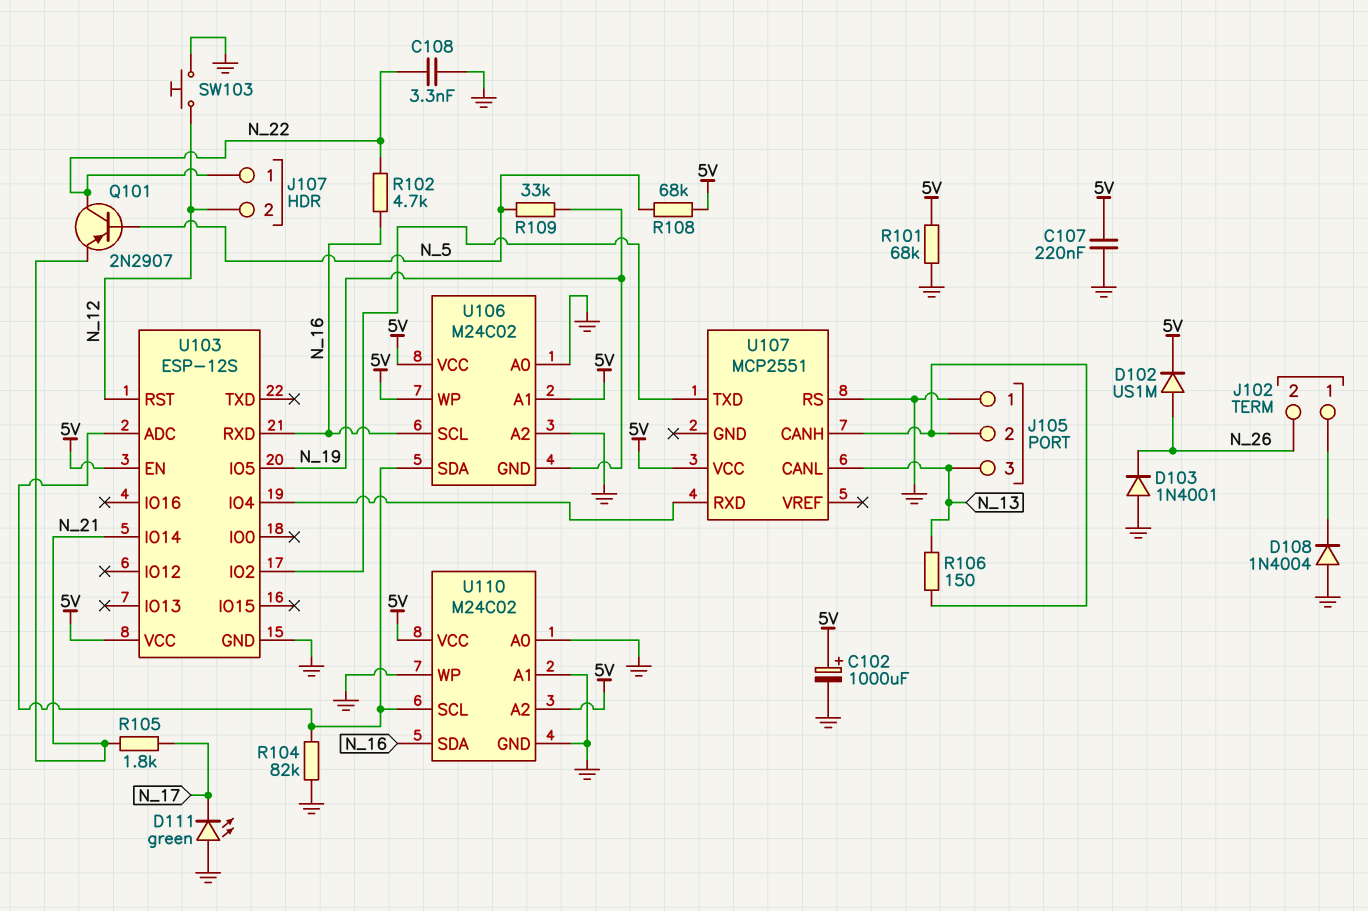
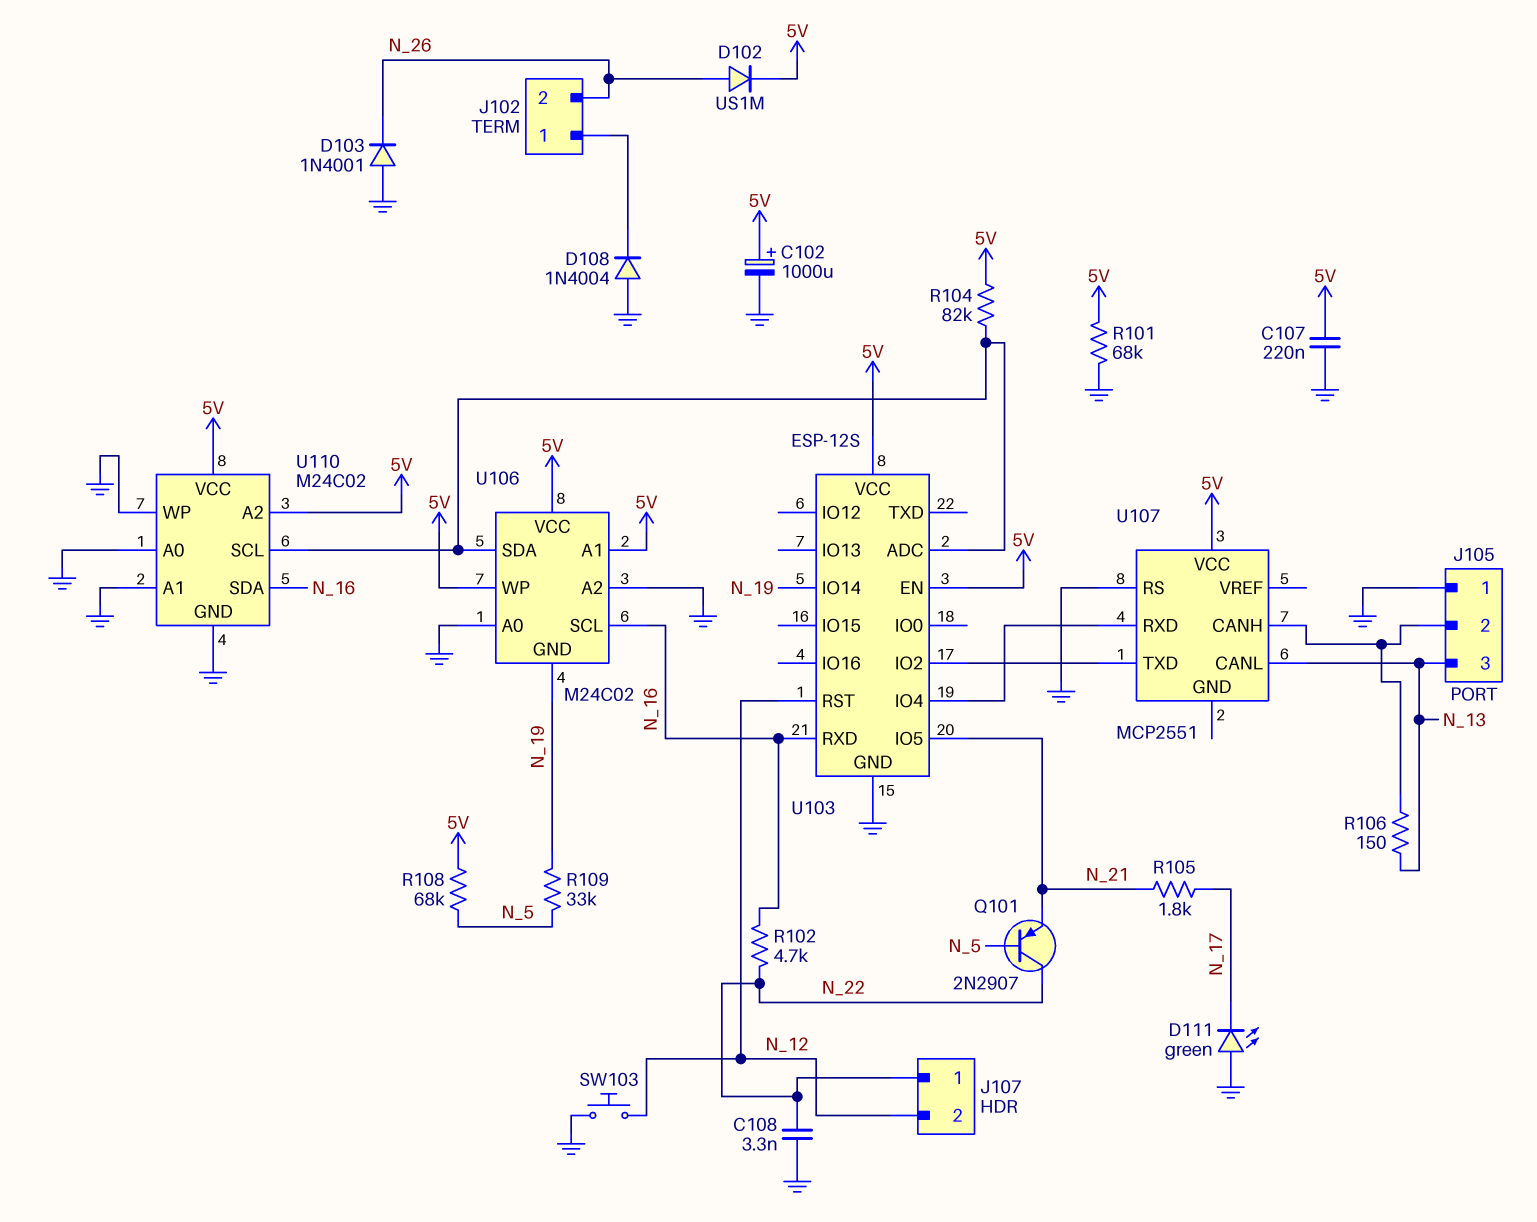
R104: 82k (GND, U103/ADC) -> 82k (5V, U103/ADC)
U103 pin IO5: N_19 -> N_21
U103 pin IO14: N_21 -> N_19

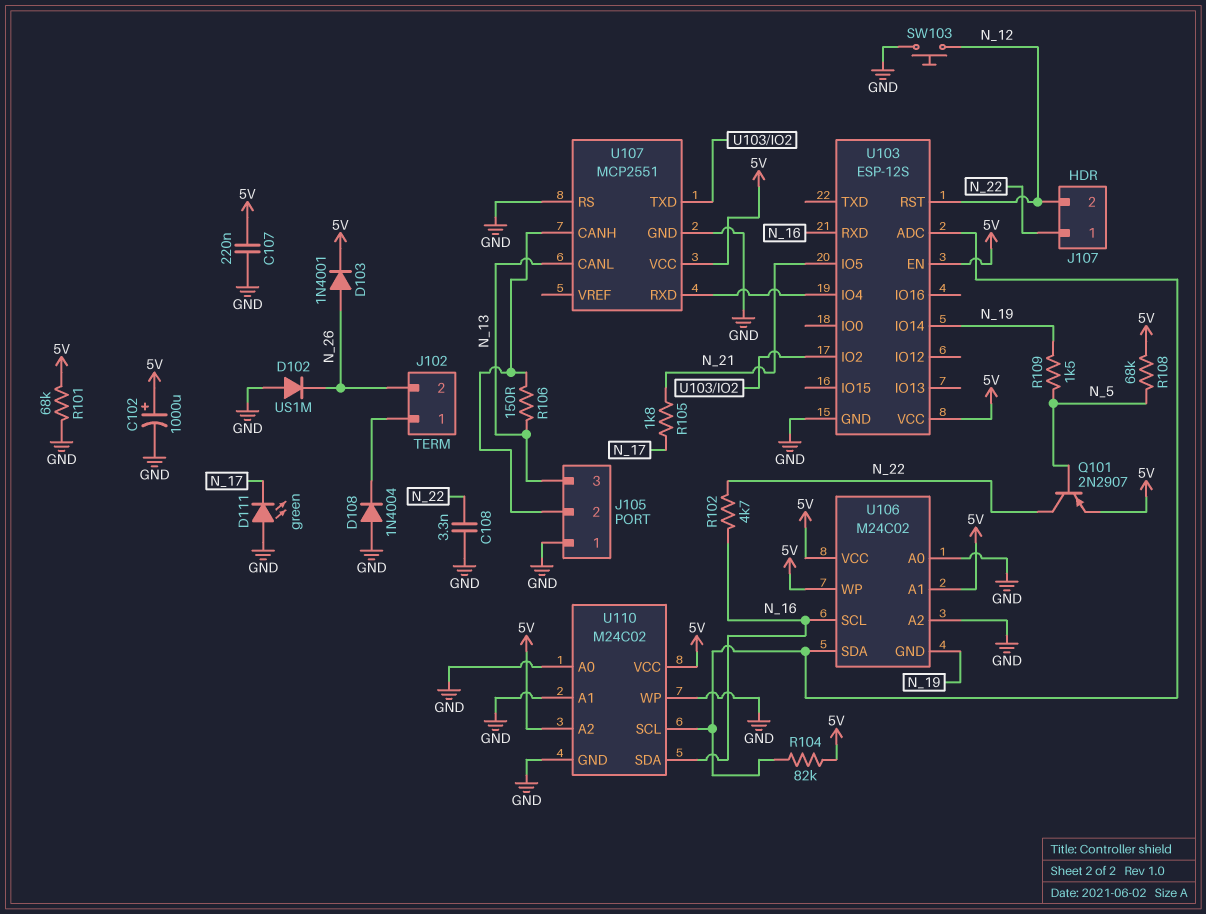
D102: diode US1M (A N_26, K 5V) -> diode US1M (A GND, K N_26)
D103: diode 1N4001 (A GND, K N_26) -> diode 1N4001 (A N_26, K 5V)
Q101: PNP 2N2907 (B N_5, C N_22, E N_21) -> PNP 2N2907 (B N_5, C N_22, E 5V)
R109: 33k (N_5, N_19) -> 1.5k (N_5, N_19)
U107 pin GND: none -> GND

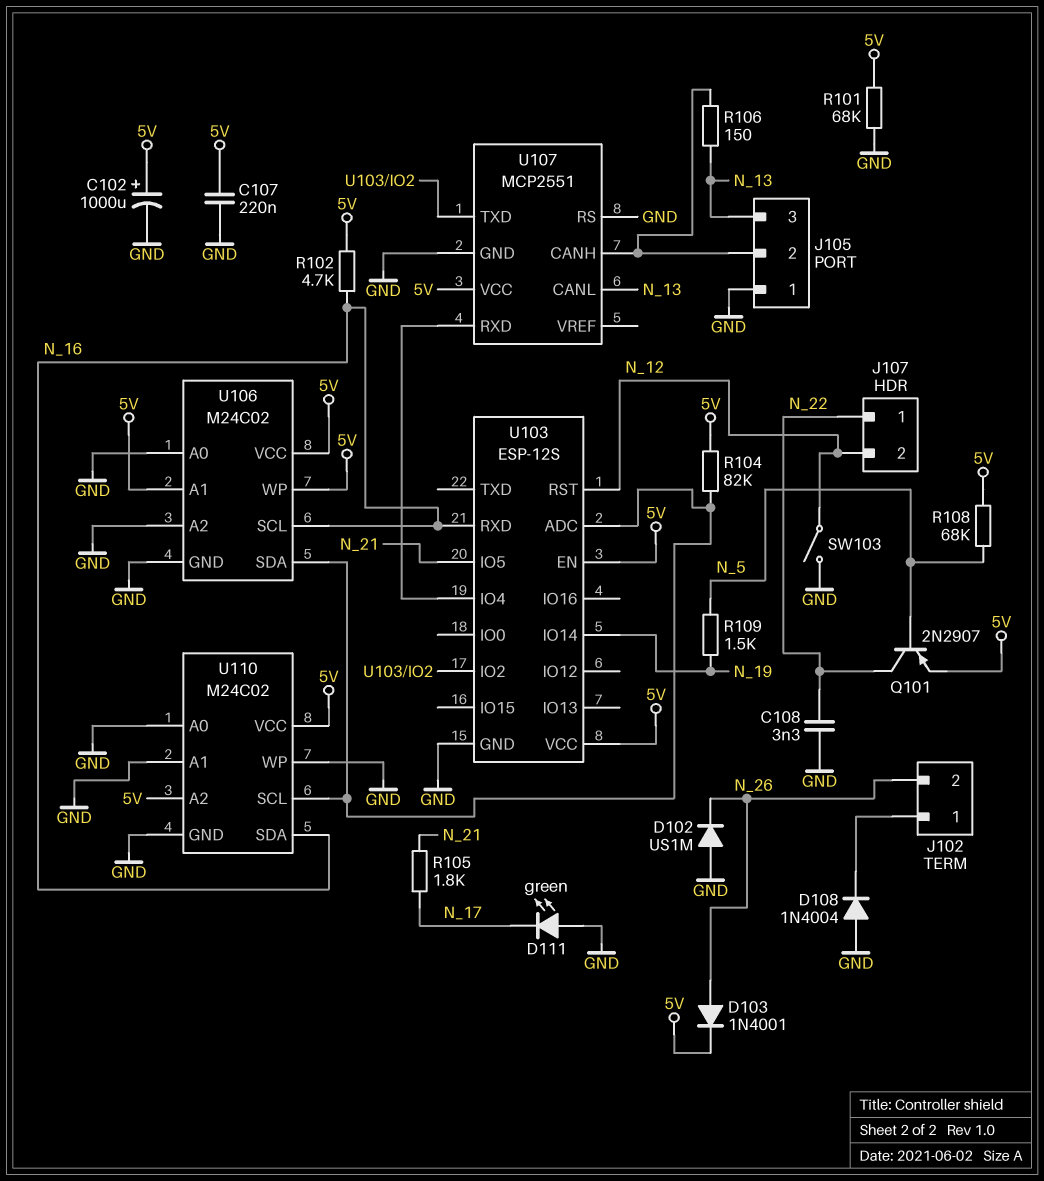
R102: 4.7k (N_16, N_22) -> 4.7k (5V, N_16)
SW103: button (GND, N_12) -> switch (GND, N_12)
U106 pin GND: N_19 -> GND

